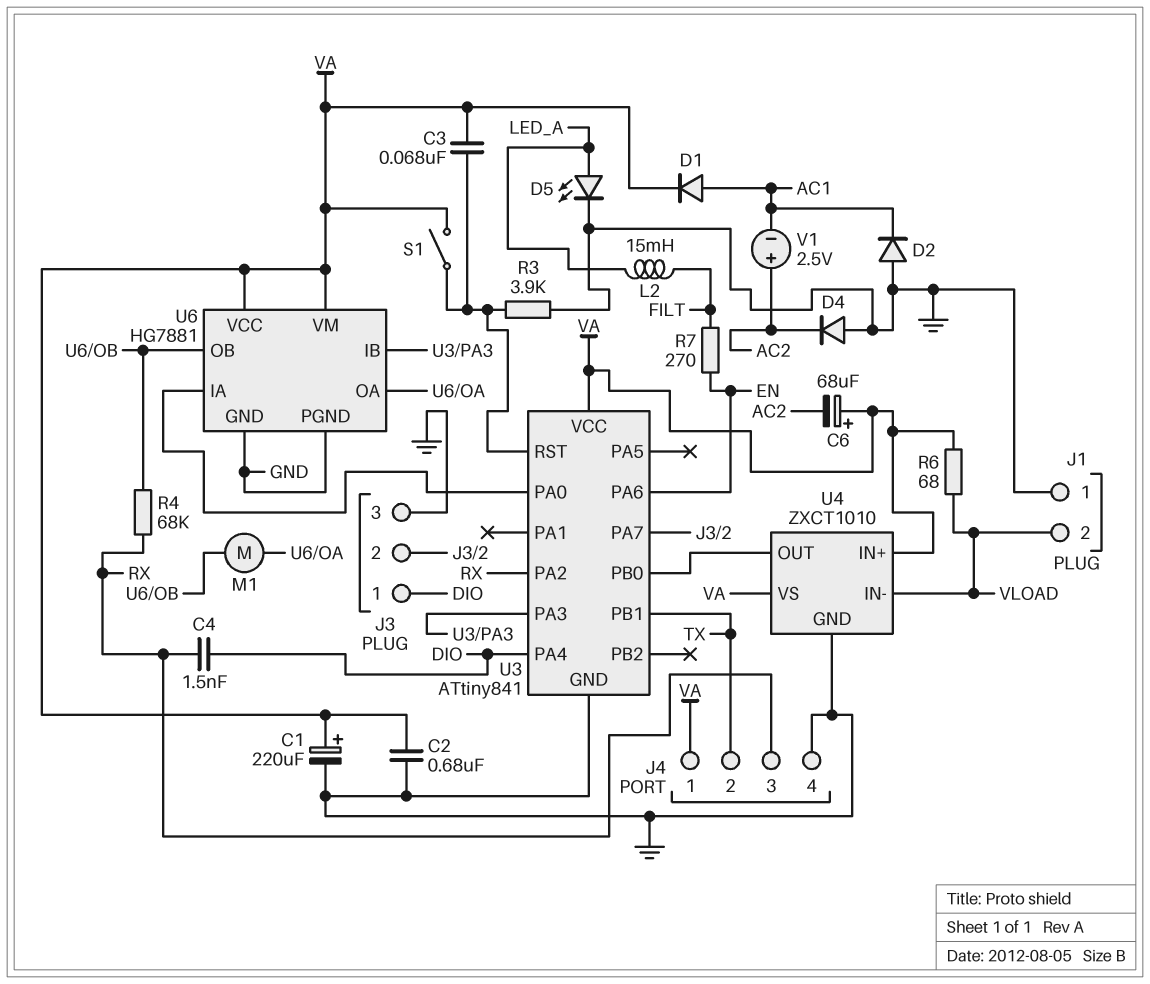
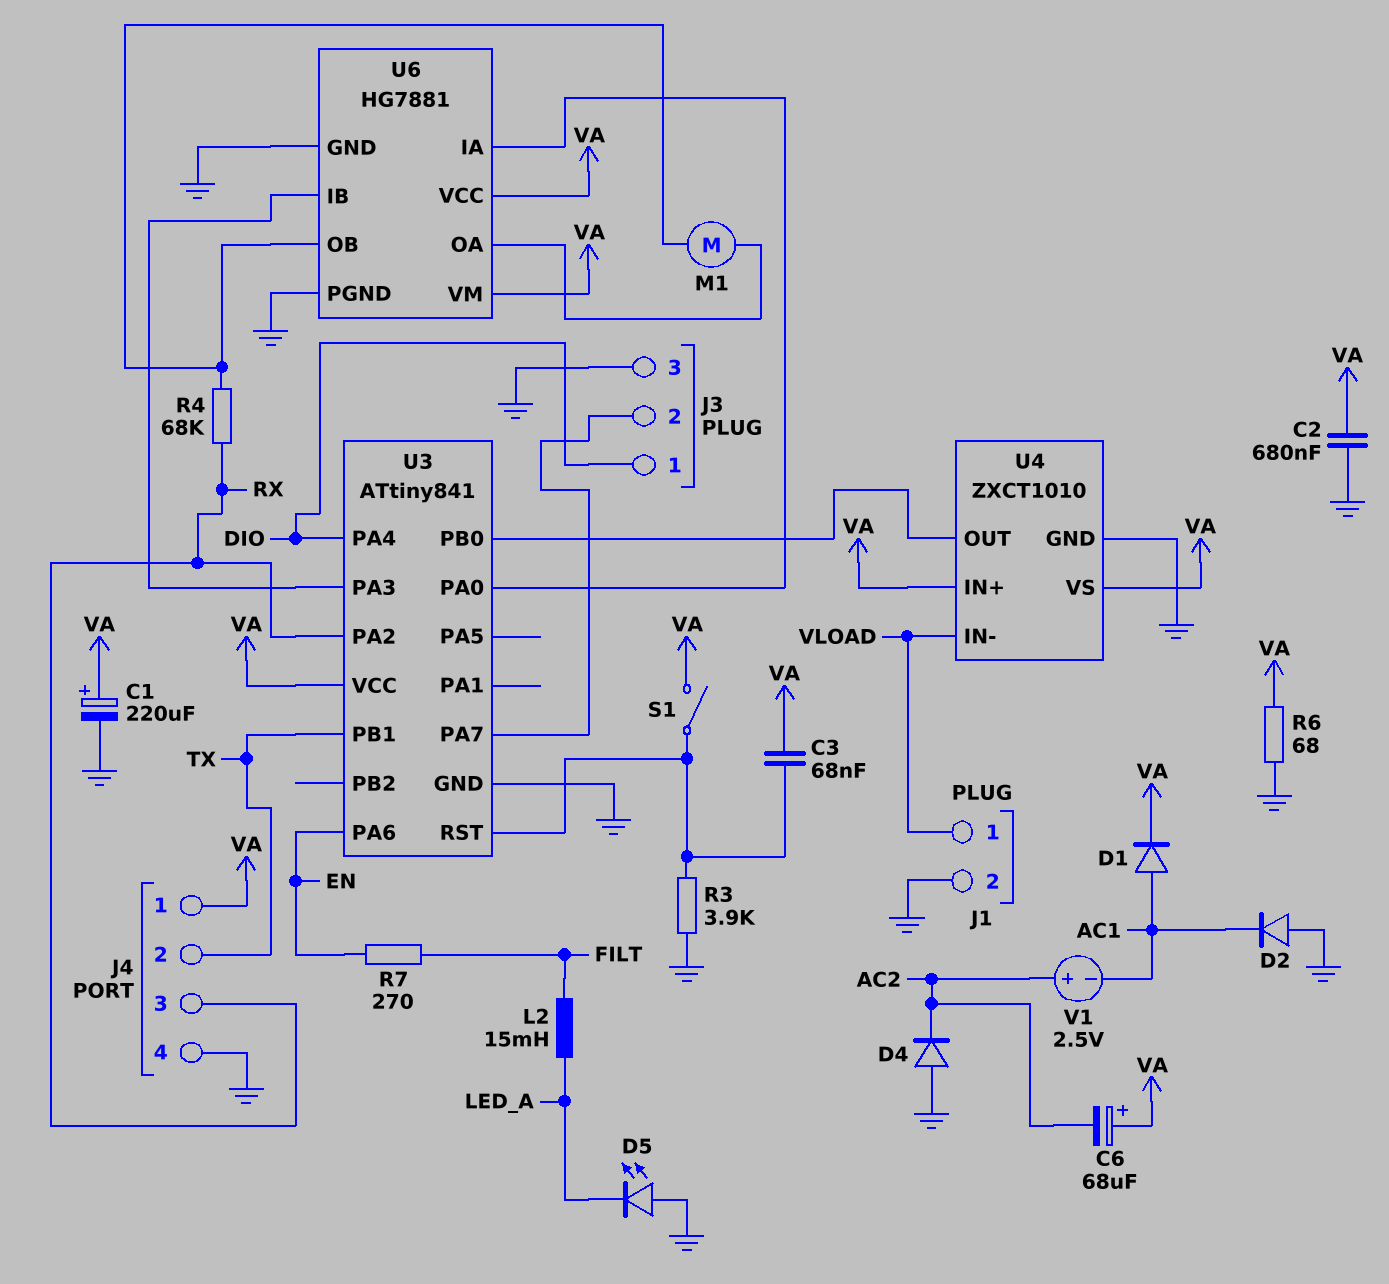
C4: 1.5nF (DIO, RX) -> none
D5: LED (A LED_A, K GND) -> LED (A GND, K LED_A)
J1 pin 1: GND -> VLOAD
J1 pin 2: VLOAD -> GND
R6: 68 (VA, VLOAD) -> 68 (GND, VA)

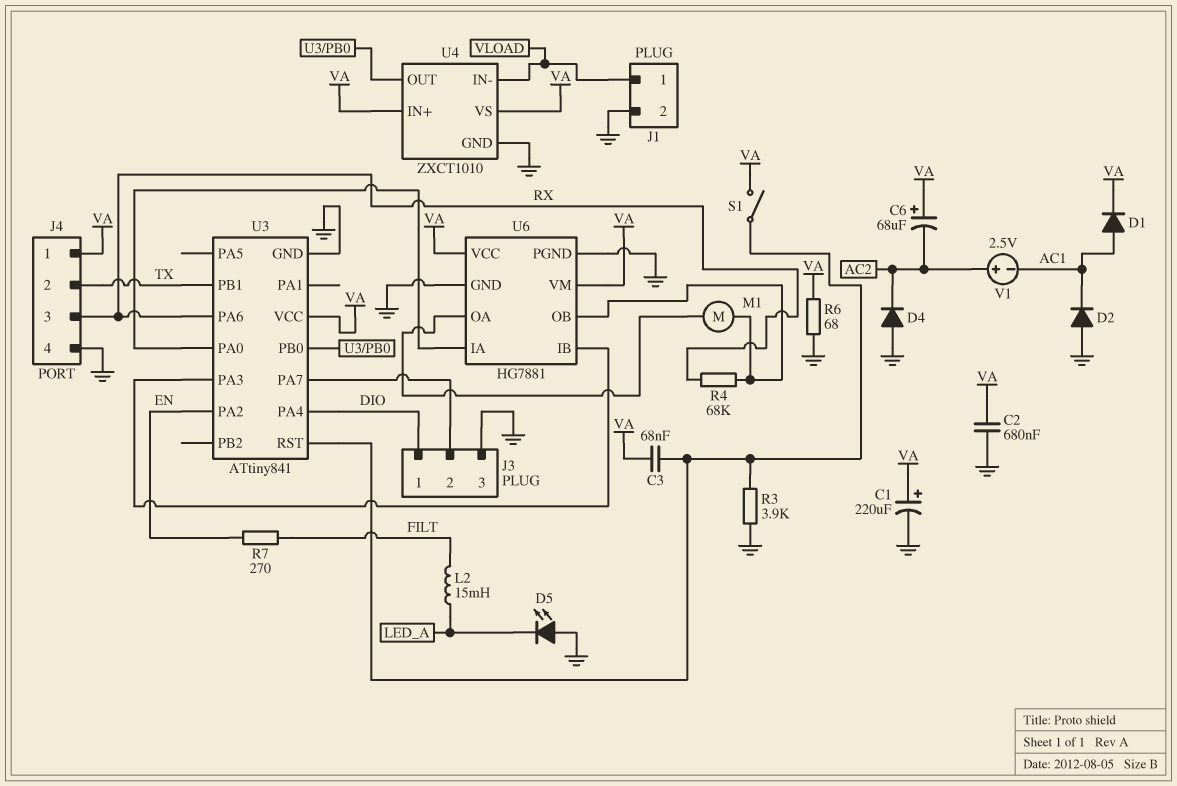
U3 pin PA2: RX -> EN
U3 pin PA6: EN -> RX

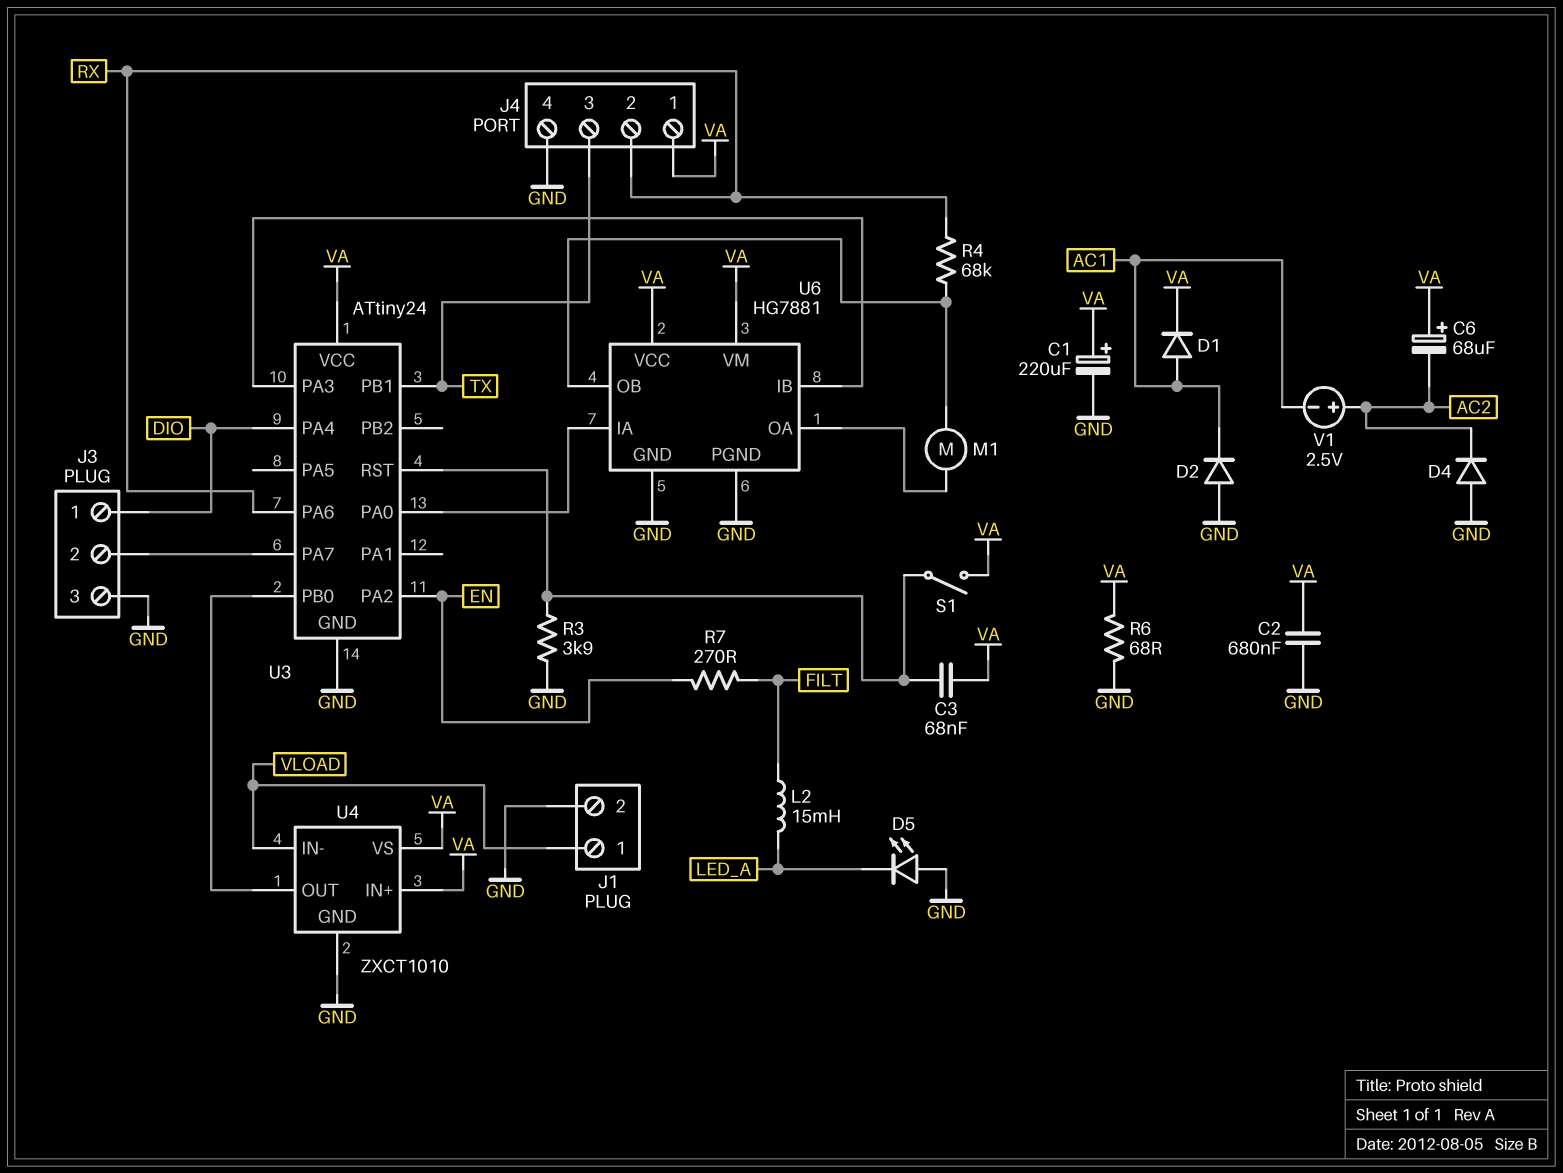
J4 pin 2: TX -> RX
J4 pin 3: RX -> TX
U3: ATtiny841 -> ATtiny24

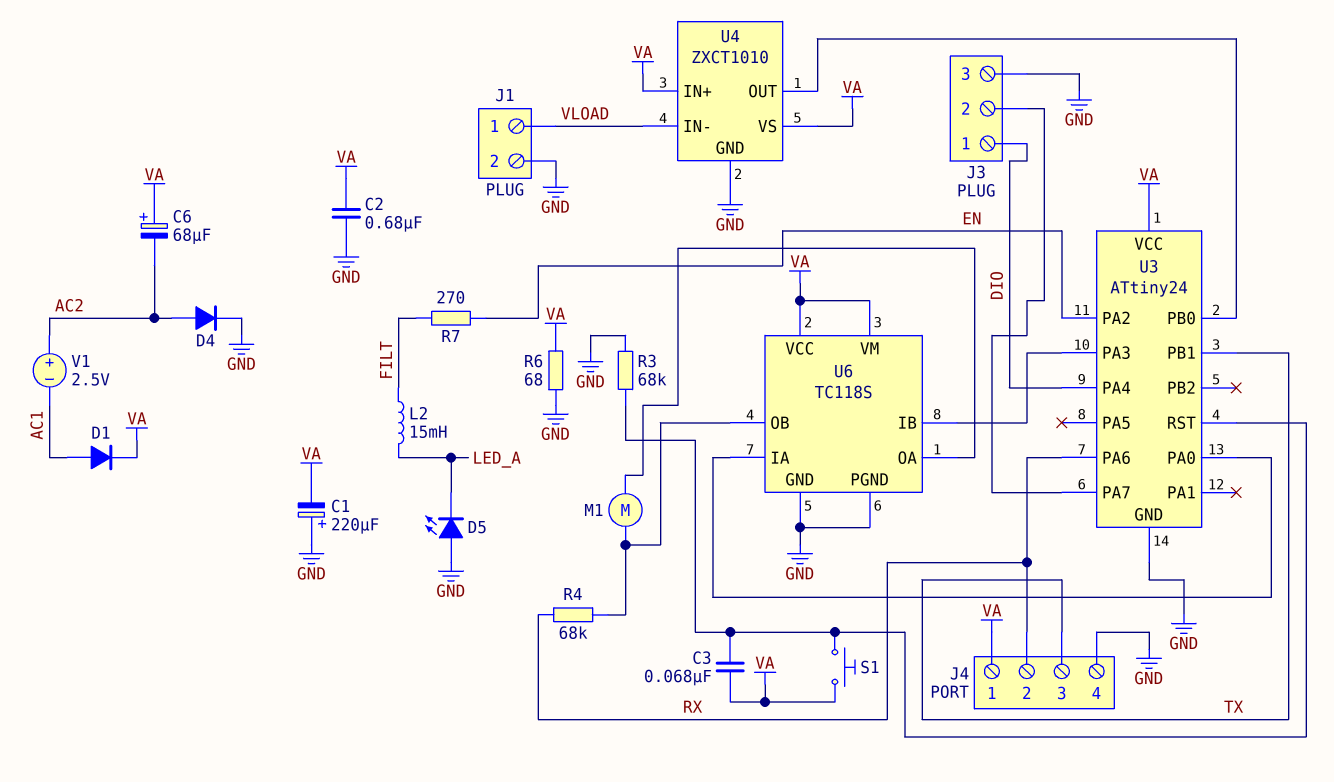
C1: 220uF (plus VA, minus GND) -> 220uF (plus GND, minus VA)
D2: diode (A GND, K AC1) -> none
D4: diode (A GND, K AC2) -> diode (A AC2, K GND)
R3: 3.9k (GND, U3/RST) -> 68k (GND, U3/RST)
S1: switch (U3/RST, VA) -> button (U3/RST, VA)
U6: HG7881 -> TC118S

